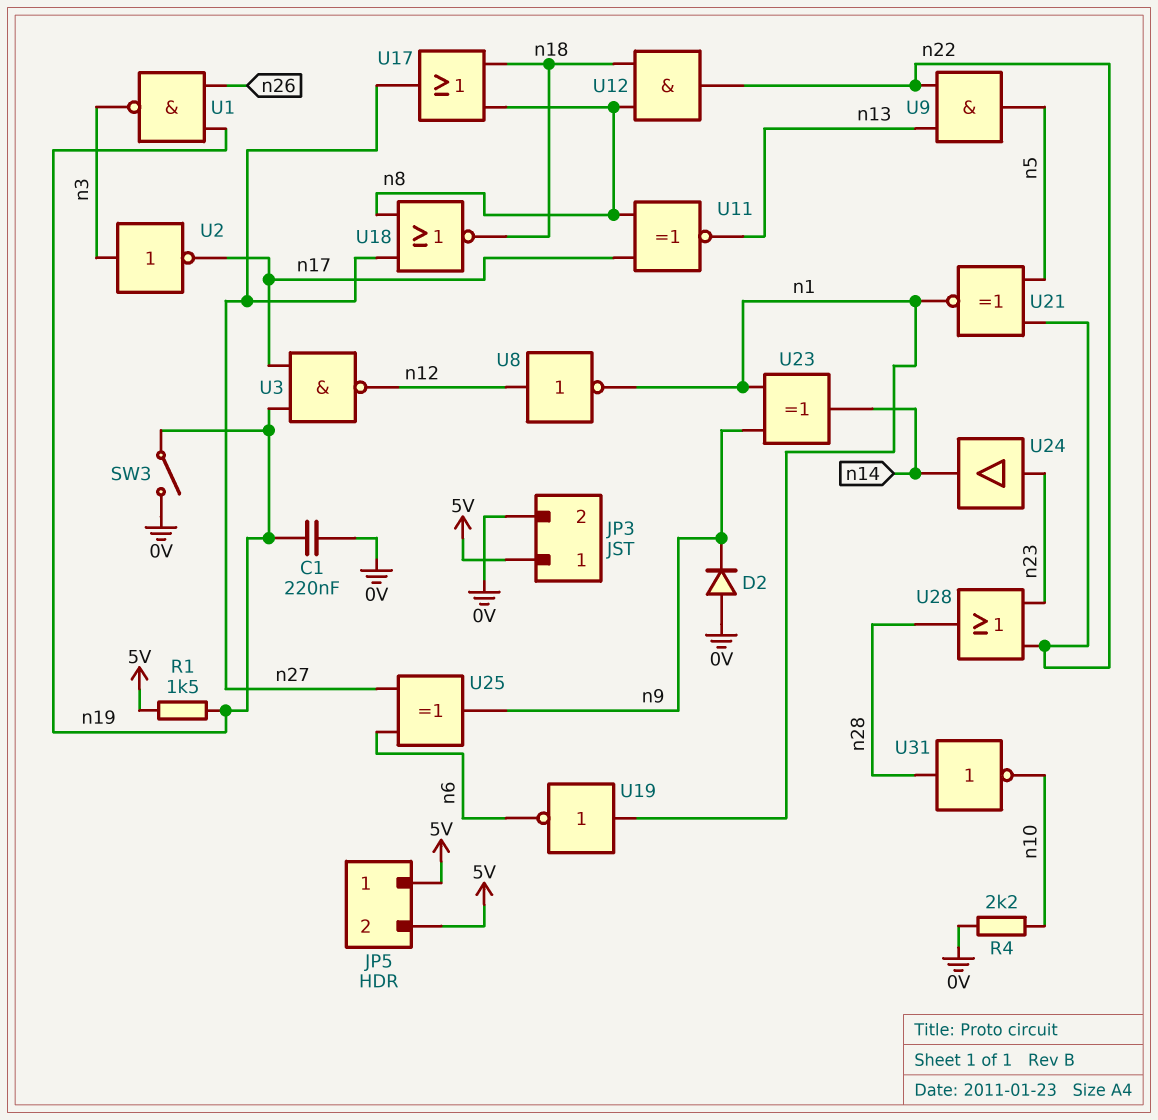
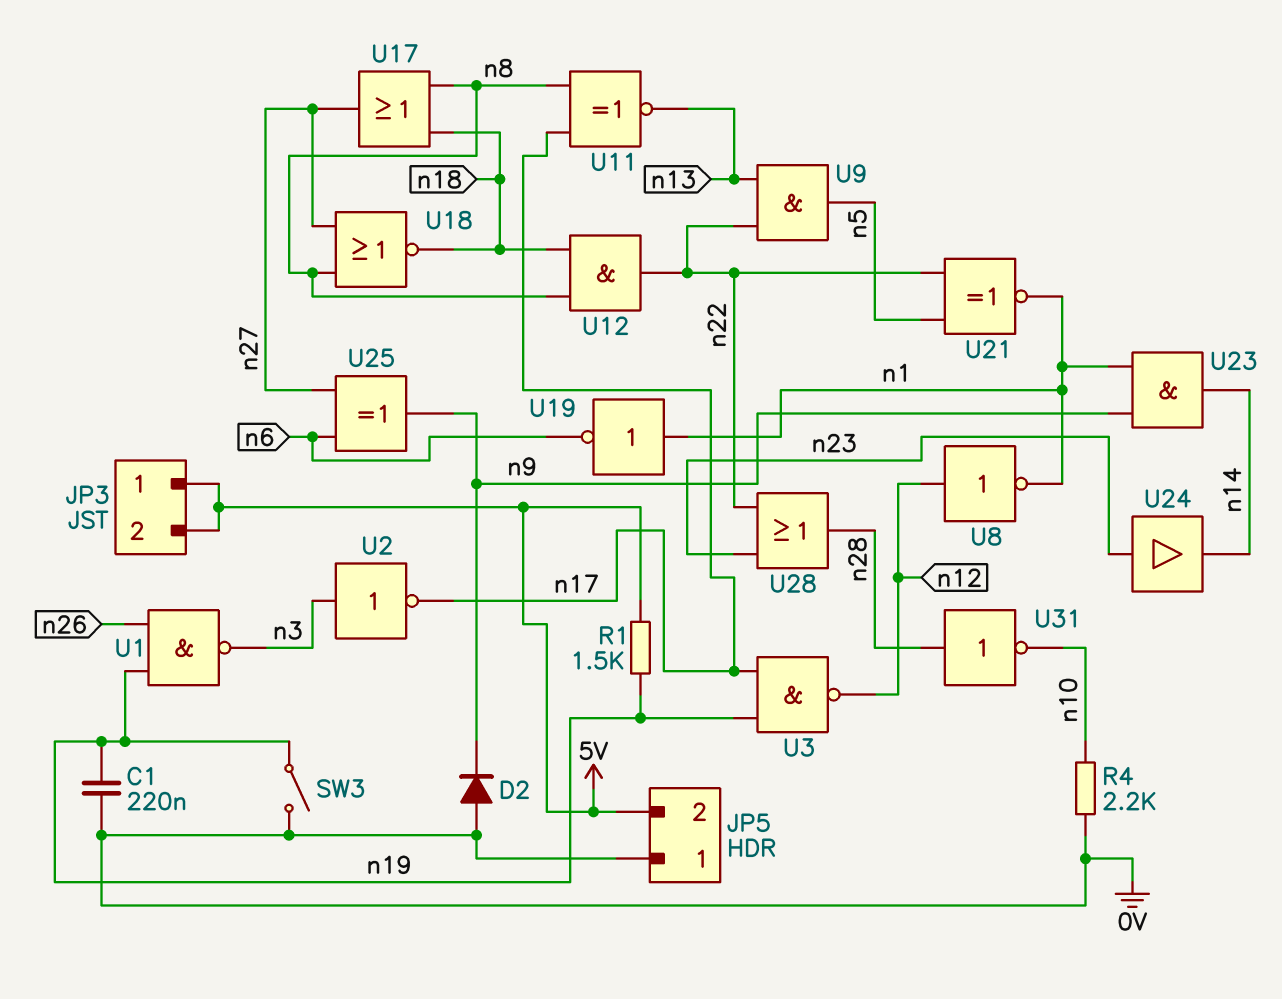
JP3 pin 2: 0V -> 5V
JP5 pin 1: 5V -> 0V
U23: XOR (in n1, in n9, out n14) -> AND (in n1, in n9, out n14)

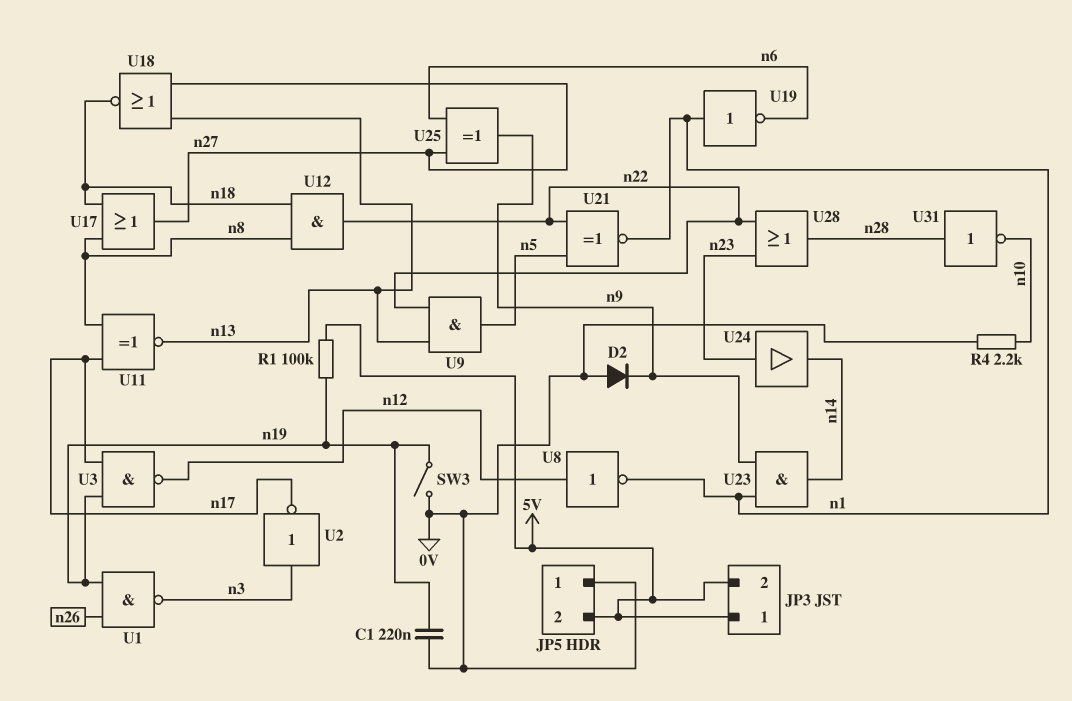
R1: 1.5k (5V, n19) -> 100k (5V, n19)
U18: NOR (in n8, in n27, out n18) -> NOR (in n13, in n27, out n18)

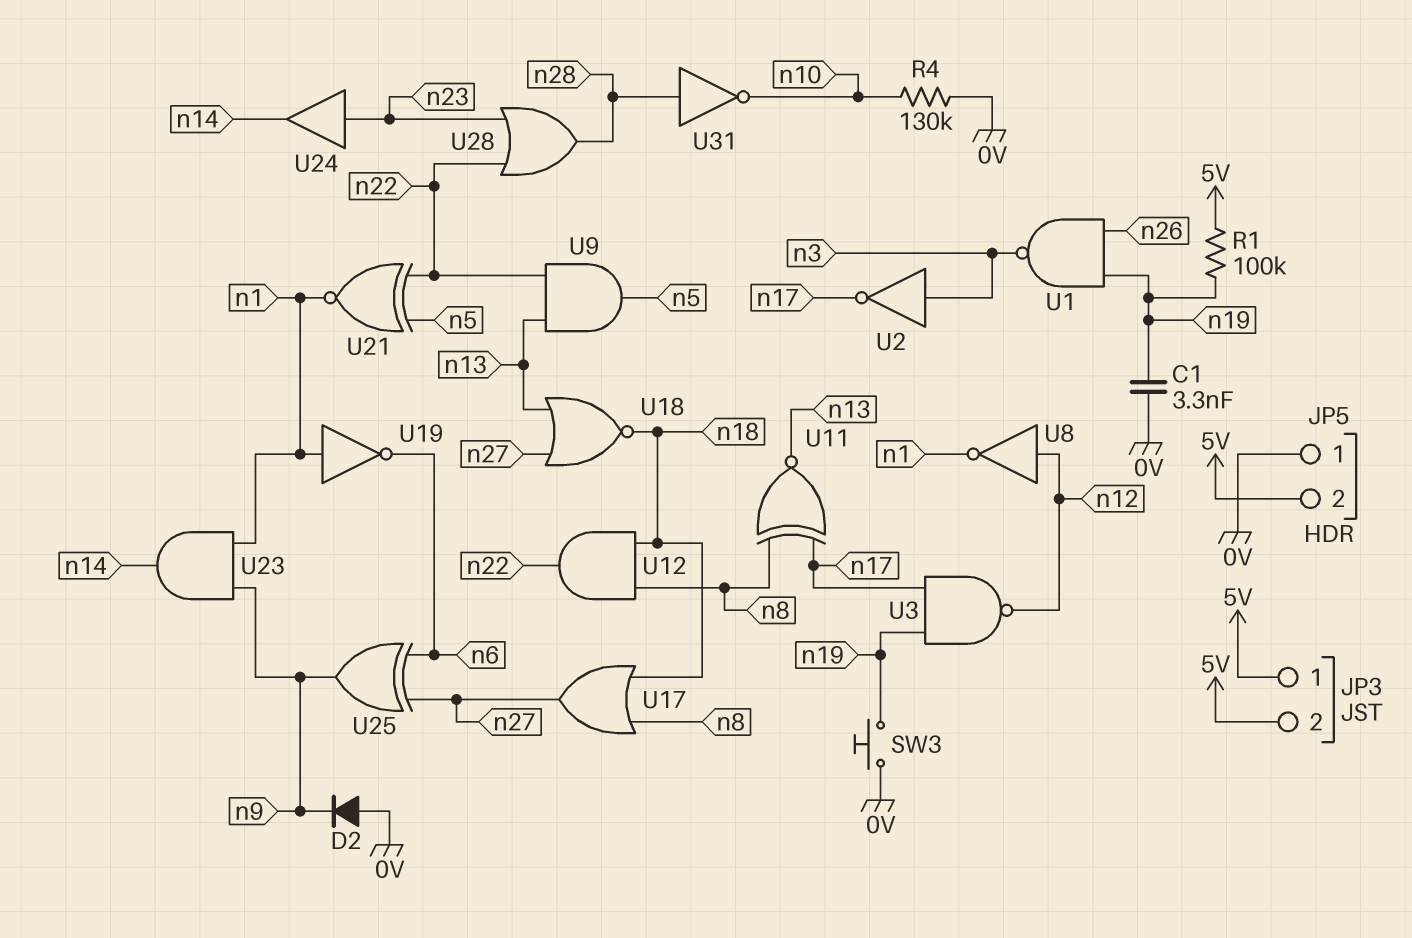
C1: 220nF (0V, n19) -> 3.3nF (0V, n19)
R4: 2.2k (0V, n10) -> 130k (0V, n10)
SW3: switch (0V, n19) -> button (0V, n19)

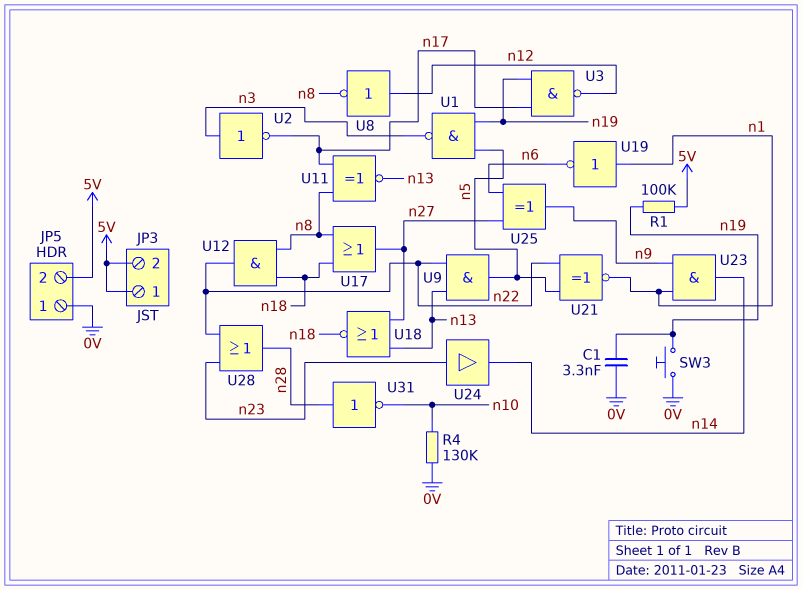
D2: diode (A 0V, K n9) -> none
U1: NAND (in n19, in n26, out n3) -> NAND (in n5, in n19, out n3)
U8: NOT (in n12, out n1) -> NOT (in n12, out n8)

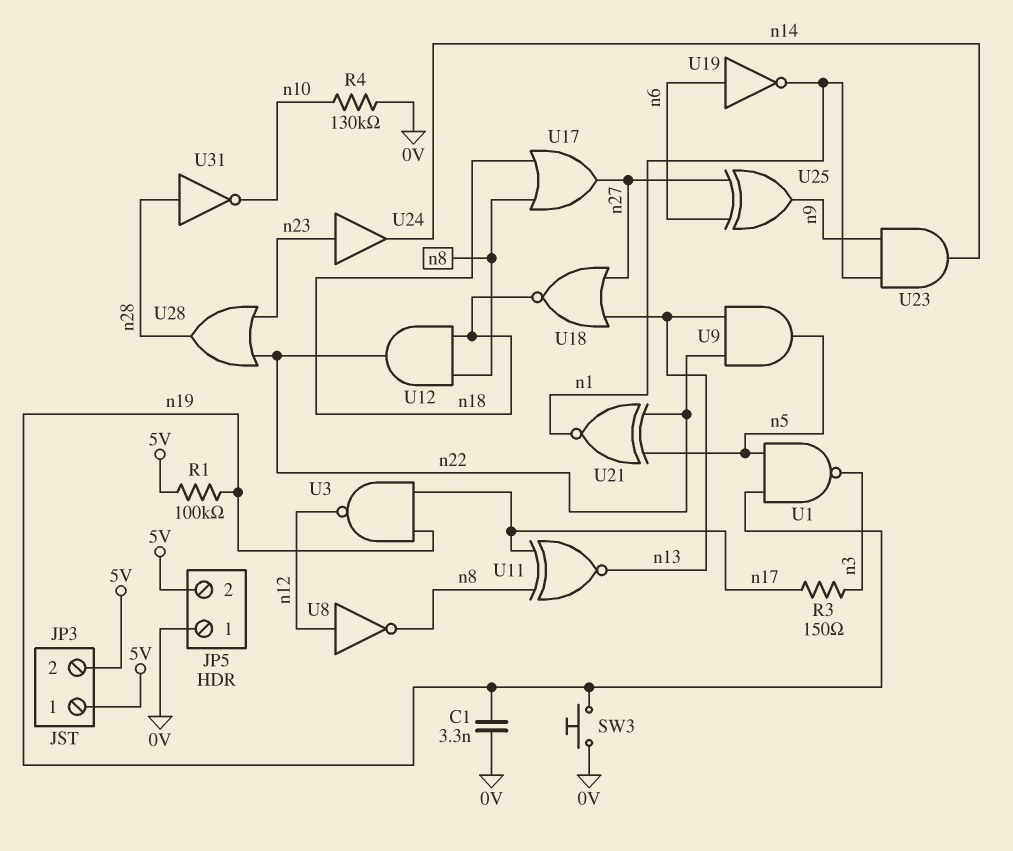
R3: none -> 150 (n3, n17)
U2: NOT (in n3, out n17) -> none
U19: NOT (in n1, out n6) -> NOT (in n6, out n1)

